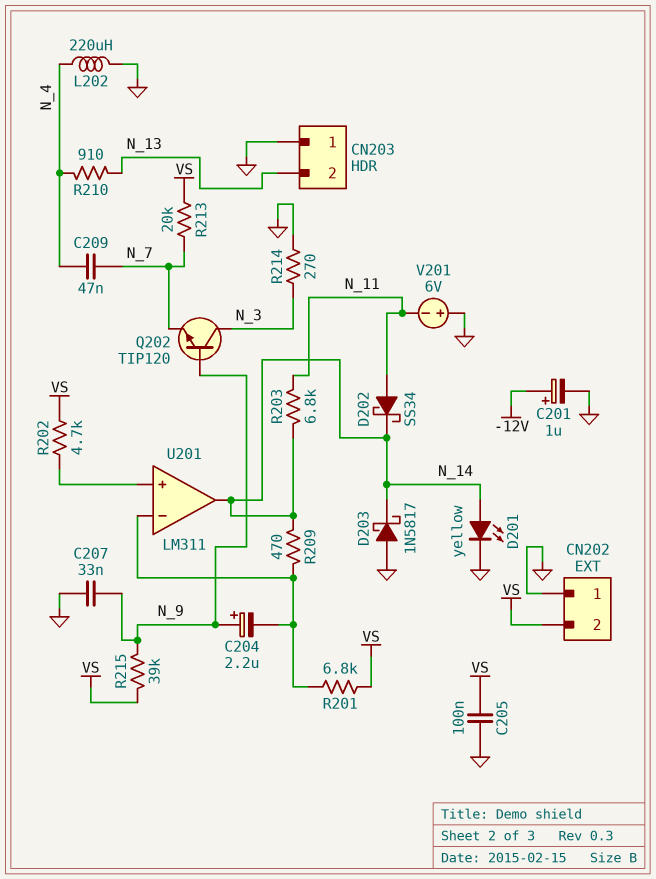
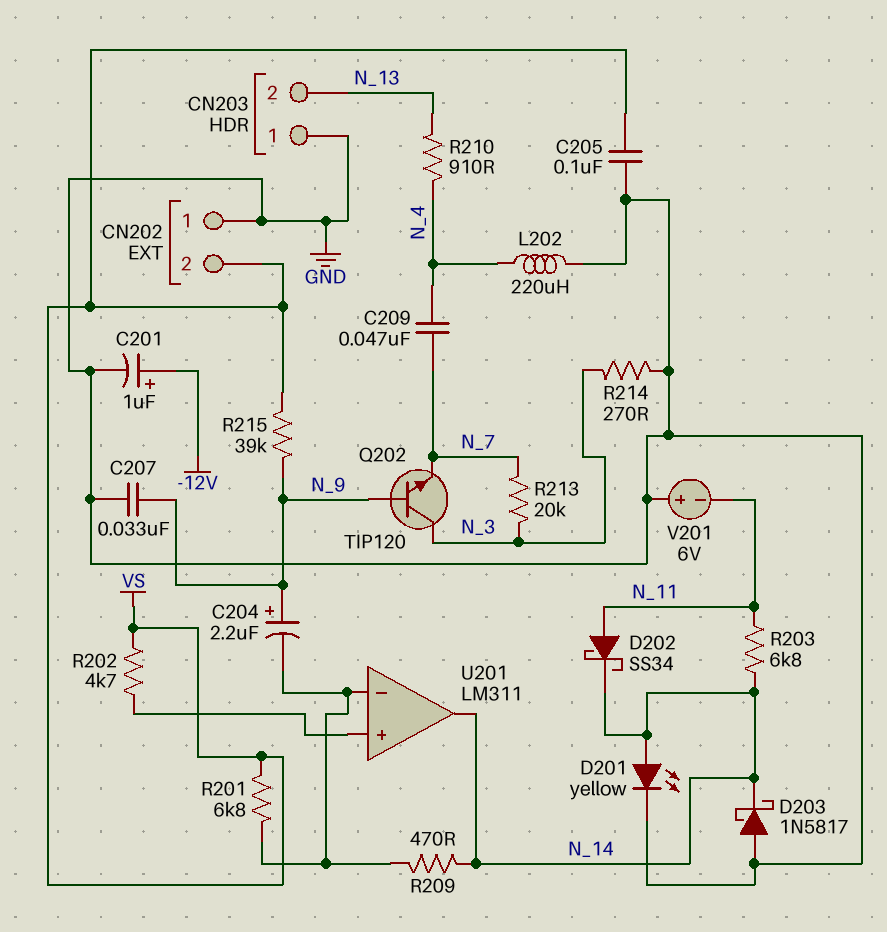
R213: 20k (N_7, VS) -> 20k (N_3, N_7)

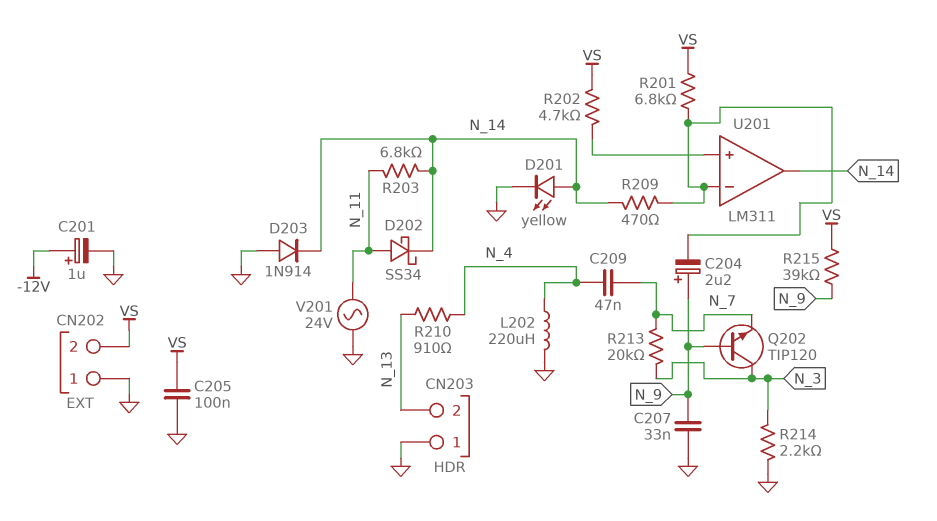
D203: schottky 1N5817 (A GND, K N_14) -> diode 1N914 (A GND, K N_14)
R214: 270 (GND, N_3) -> 2.2k (GND, N_3)
V201: 6V (plus GND, minus N_11) -> AC 24V (GND, N_11)

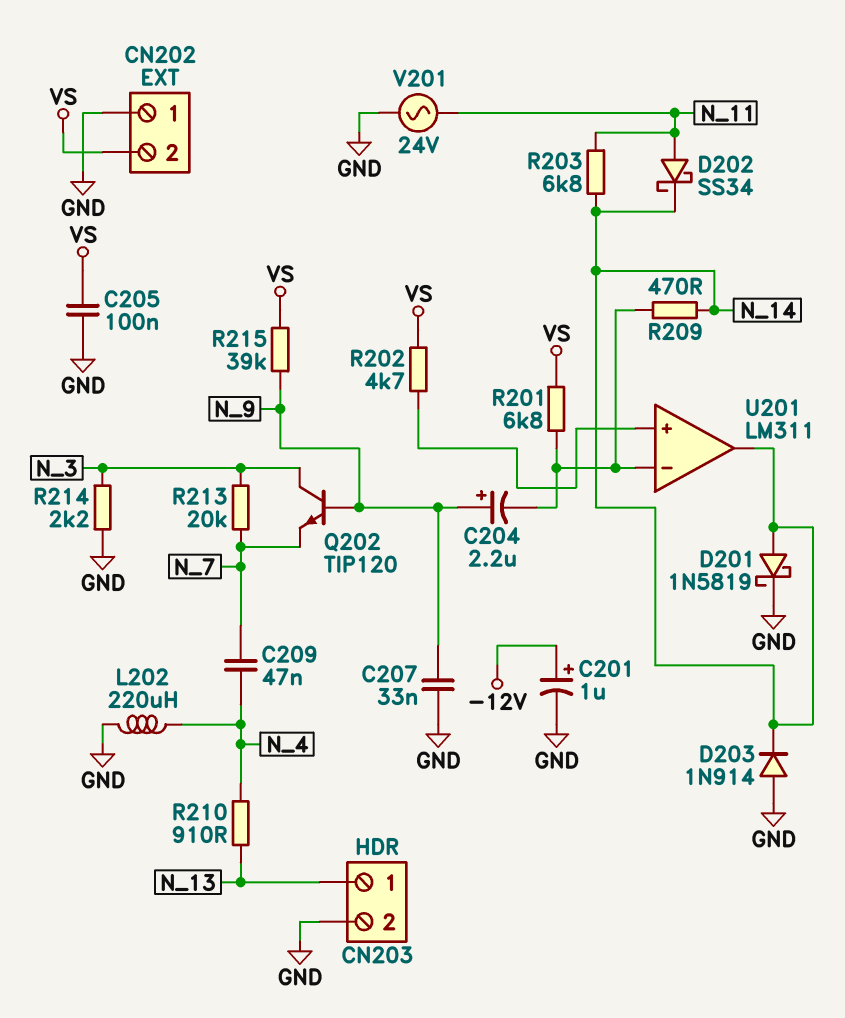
CN203 pin 1: GND -> N_13
CN203 pin 2: N_13 -> GND
D201: LED yellow (A N_14, K GND) -> schottky 1N5819 (A N_14, K GND)

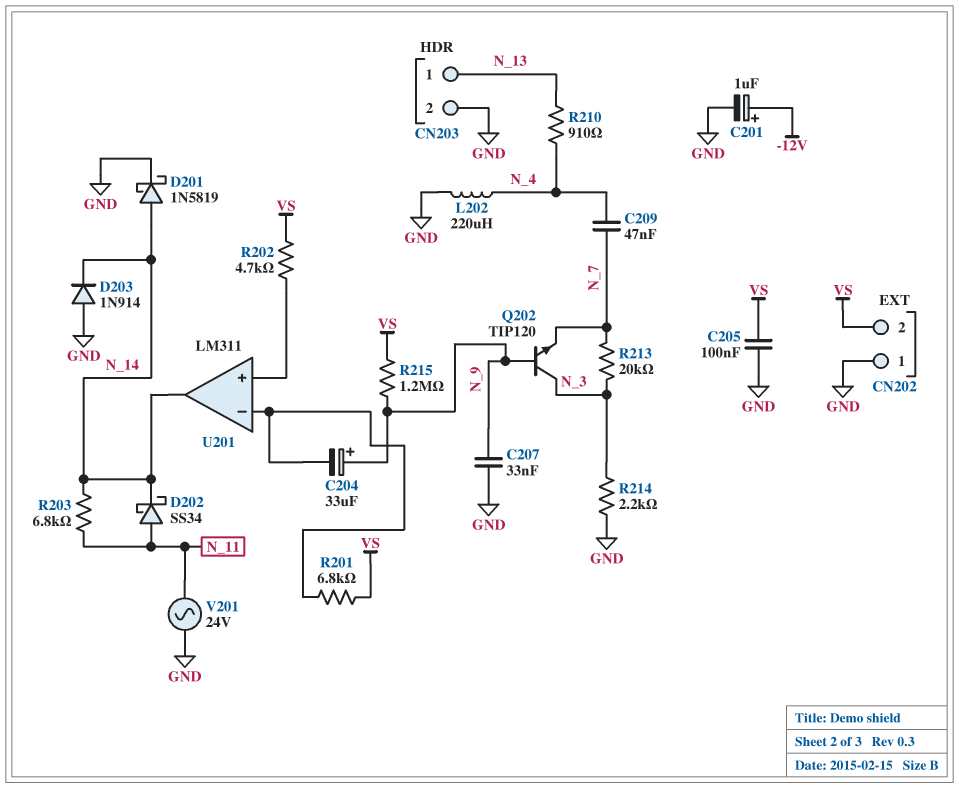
C204: 2.2uF (plus N_9, minus U201/in-) -> 33uF (plus N_9, minus U201/in-)
R209: 470 (N_14, U201/in-) -> none
R215: 39k (N_9, VS) -> 1.2M (N_9, VS)

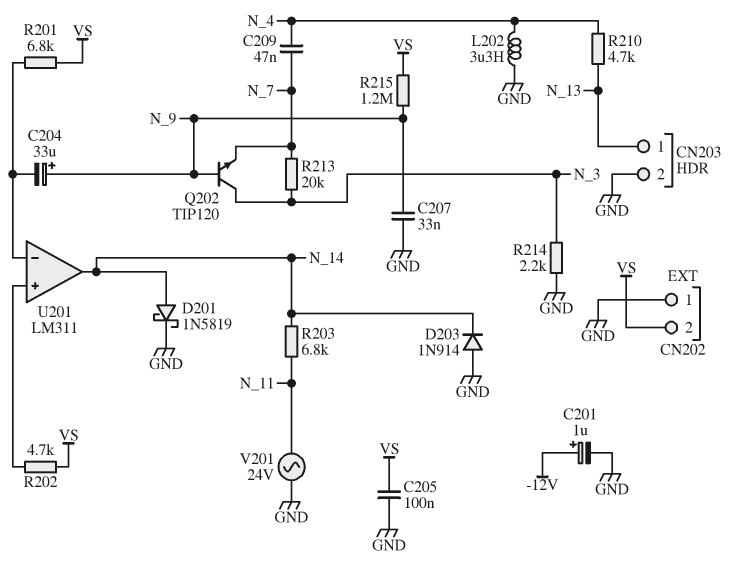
D202: schottky SS34 (A N_11, K N_14) -> none
L202: 220uH (GND, N_4) -> 3.3uH (GND, N_4)
R210: 910 (N_4, N_13) -> 4.7k (N_4, N_13)

